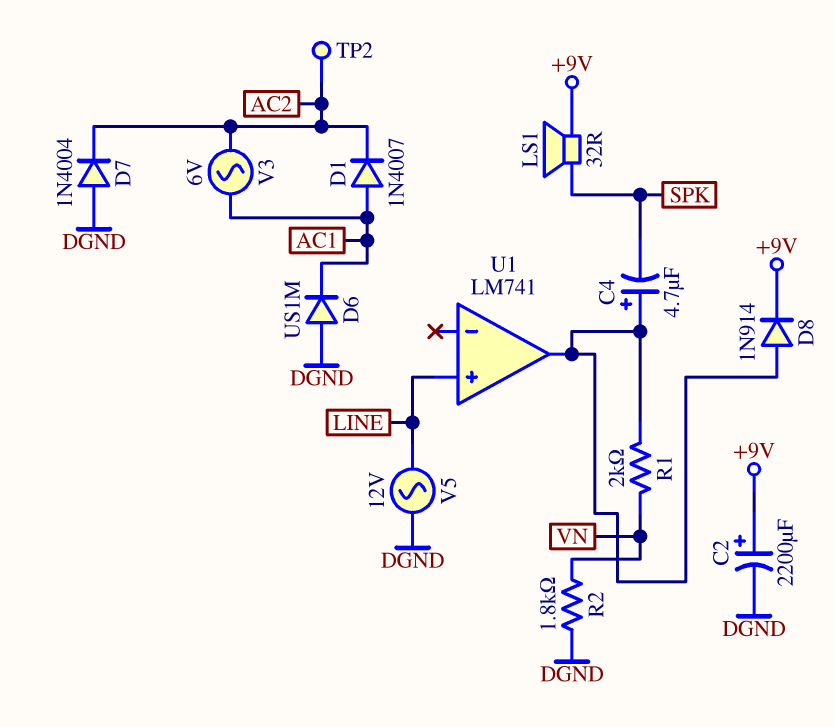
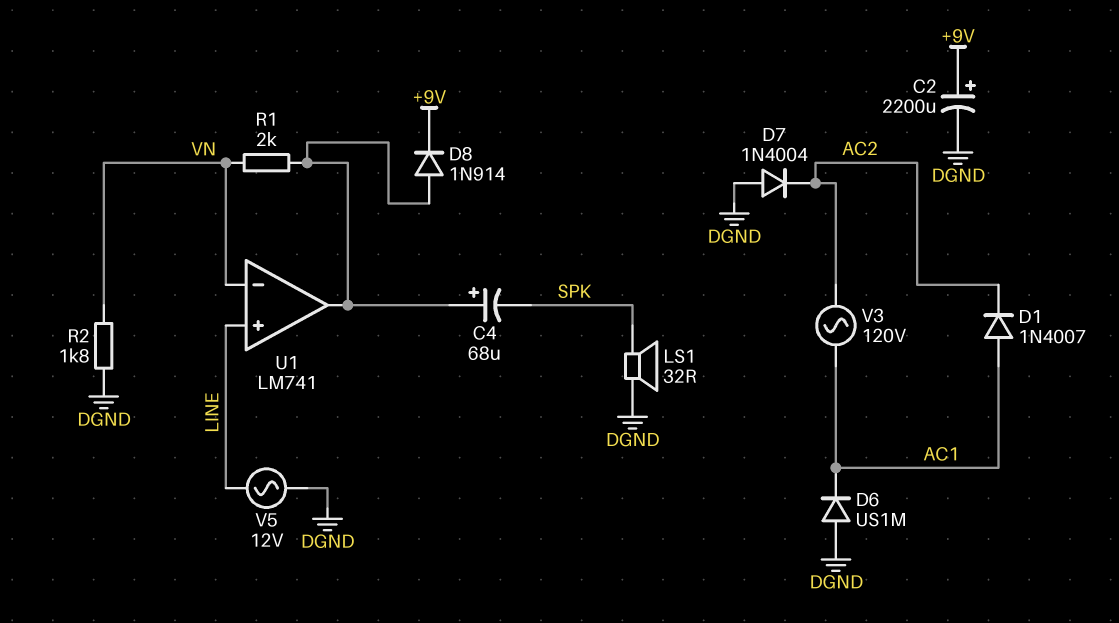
C4: 4.7uF (plus U1/out, minus SPK) -> 68uF (plus U1/out, minus SPK)
LS1: speaker 32R (+9V, SPK) -> speaker 32R (DGND, SPK)
TP2: test point (AC2) -> none
U1 pin in-: none -> VN
V3: AC 6V (AC1, AC2) -> AC 120V (AC1, AC2)

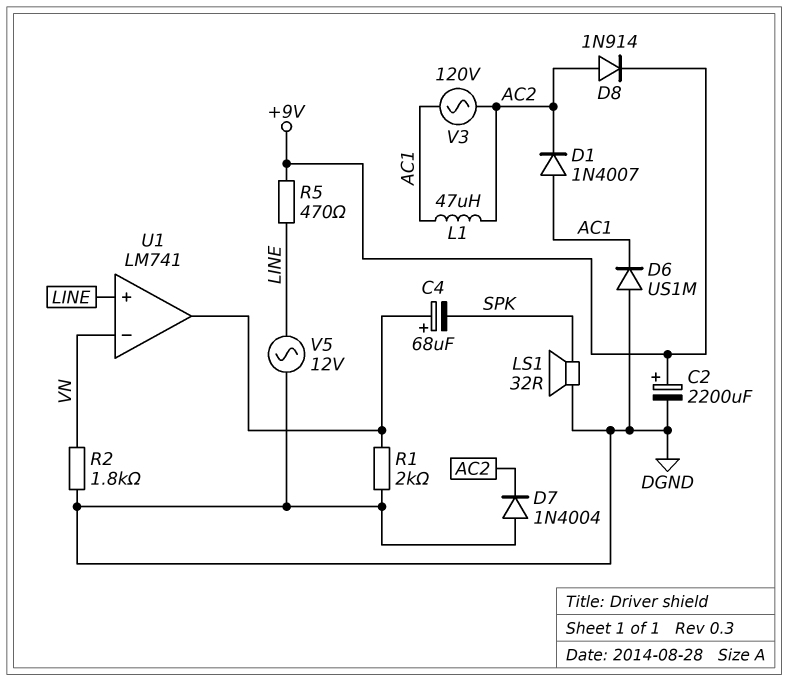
D8: diode 1N914 (A U1/out, K +9V) -> diode 1N914 (A AC2, K +9V)
L1: none -> 47uH (AC1, AC2)
R1: 2k (U1/out, VN) -> 2k (DGND, U1/out)
R5: none -> 470 (+9V, LINE)

